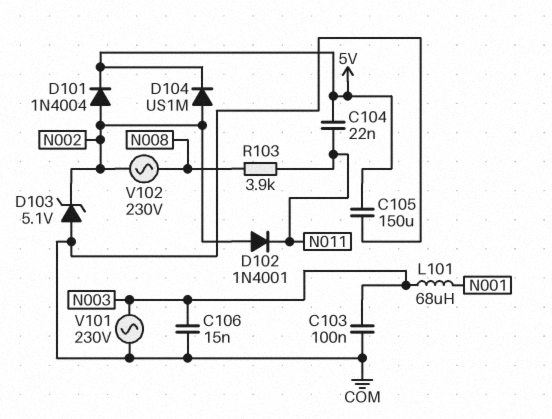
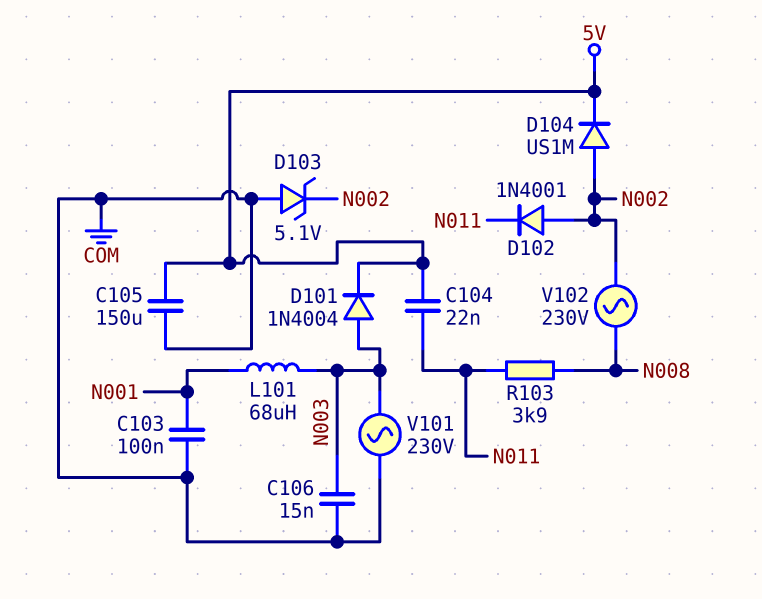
C103: 100nF (COM, N003) -> 100nF (COM, N001)
D101: diode 1N4004 (A N002, K 5V) -> diode 1N4004 (A N003, K 5V)

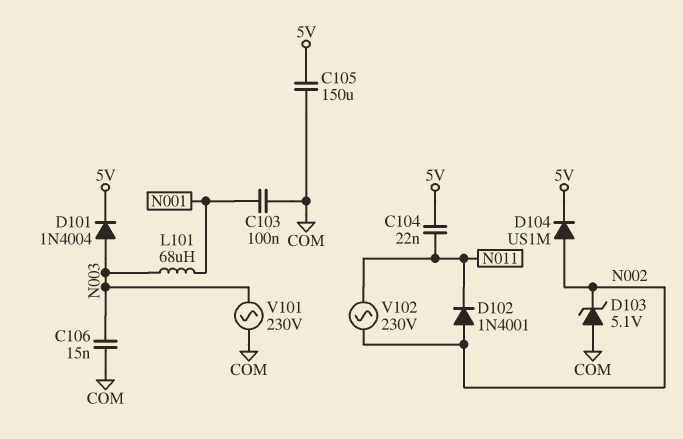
R103: 3.9k (N008, N011) -> none
V102: AC 230V (N002, N008) -> AC 230V (N002, N011)

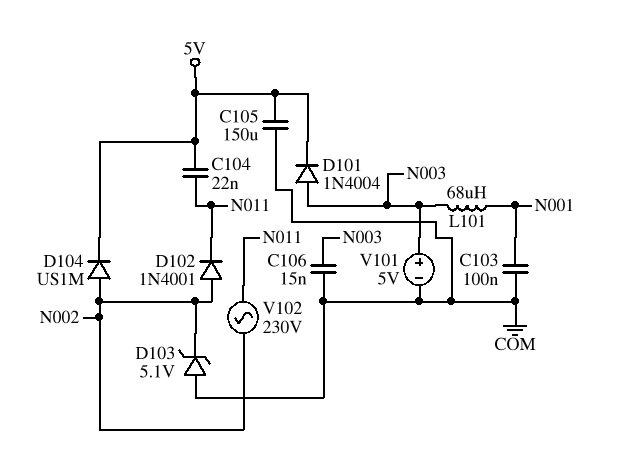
V101: AC 230V (COM, N003) -> 5V (plus N003, minus COM)

